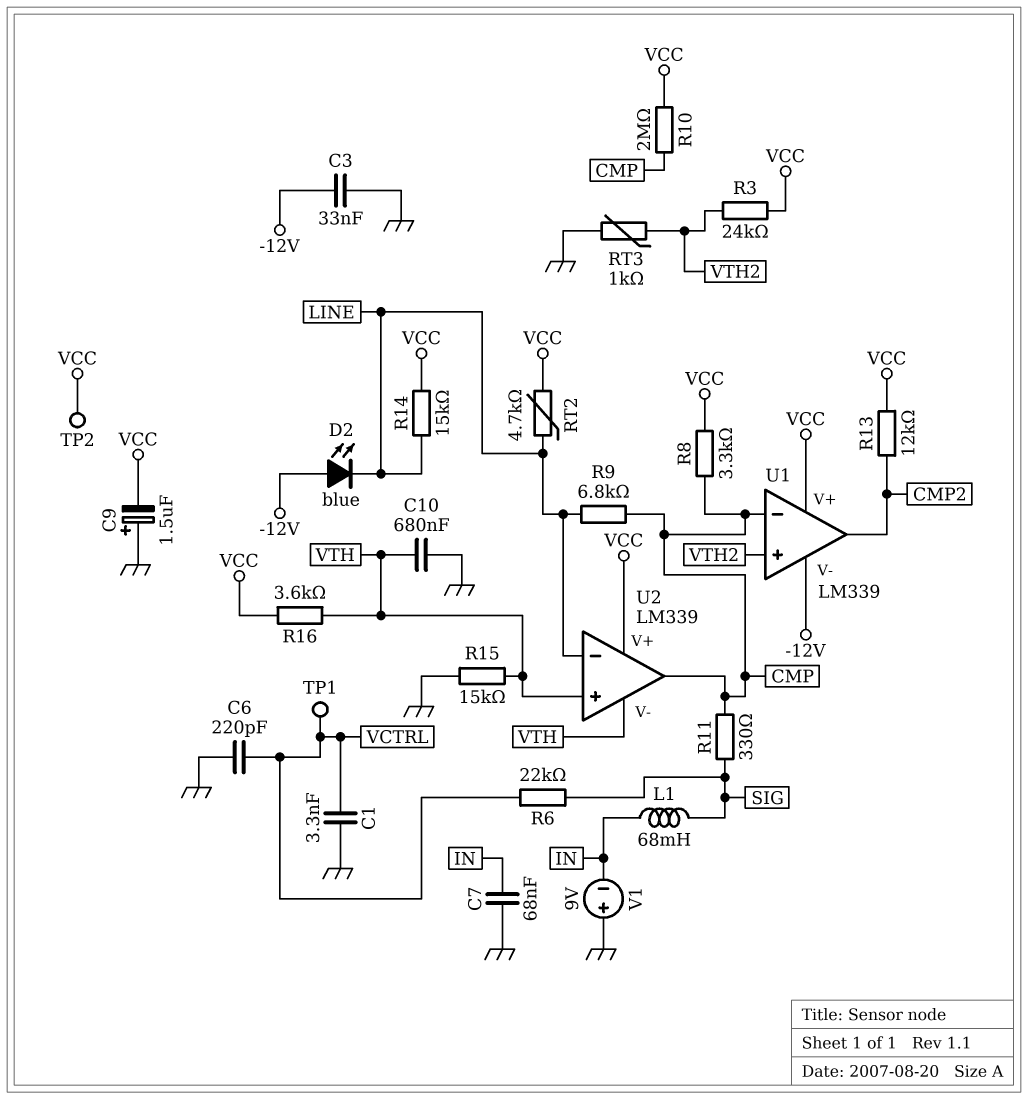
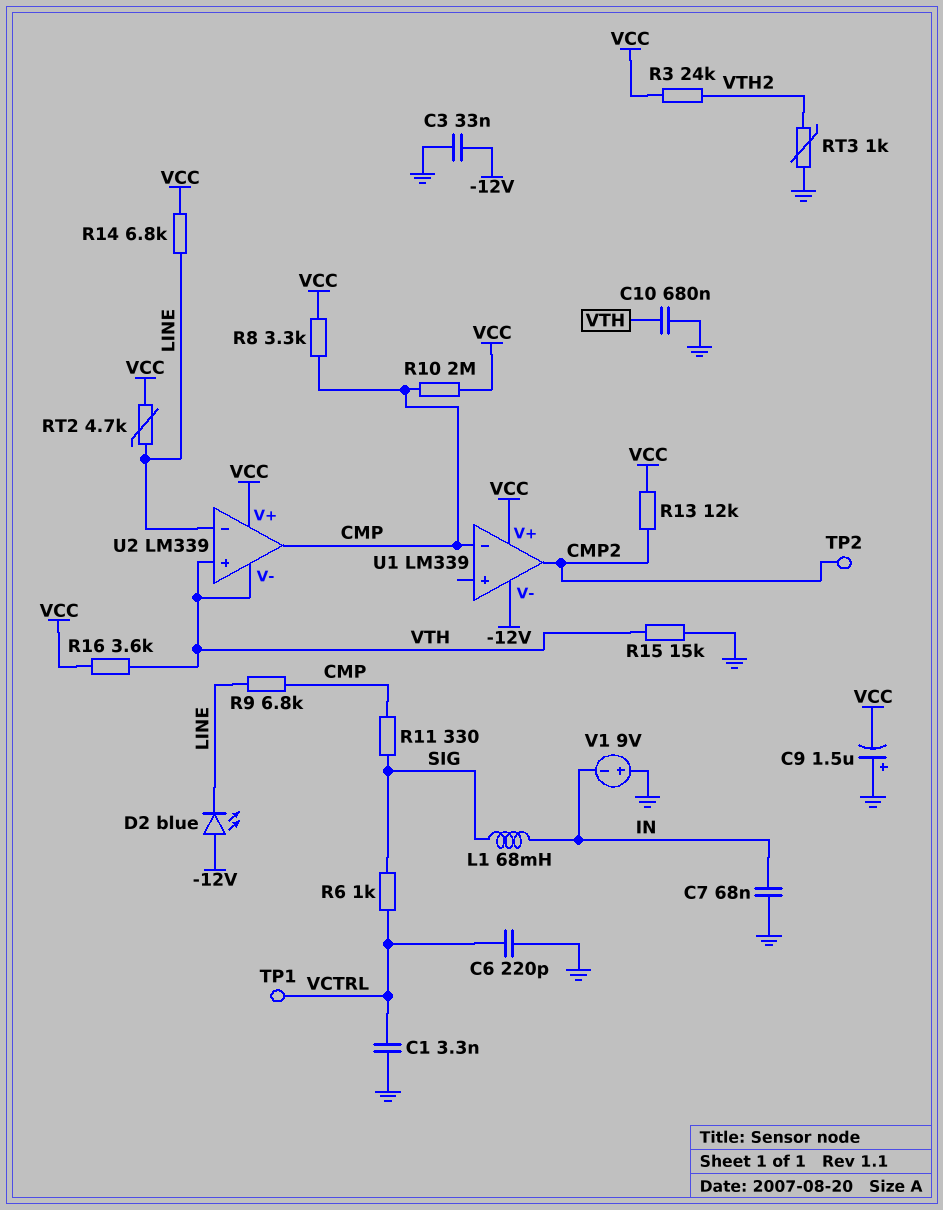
R6: 22k (SIG, VCTRL) -> 1k (SIG, VCTRL)
R14: 15k (LINE, VCC) -> 6.8k (LINE, VCC)
TP2: test point (VCC) -> test point (CMP2)
U1 pin in+: VTH2 -> none

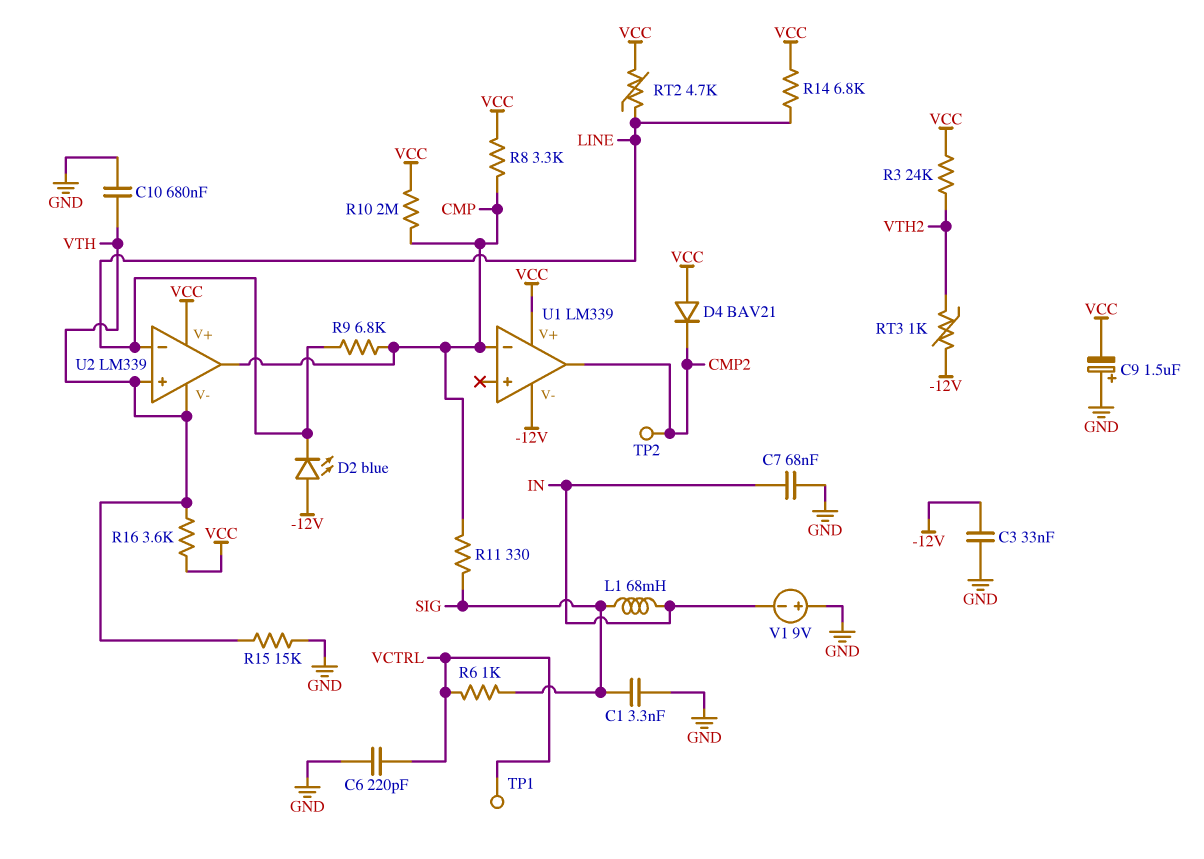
C1: 3.3nF (GND, VCTRL) -> 3.3nF (GND, SIG)
D4: none -> diode BAV21 (A VCC, K CMP2)
R13: 12k (CMP2, VCC) -> none
RT3: 1k (GND, VTH2) -> 1k (-12V, VTH2)

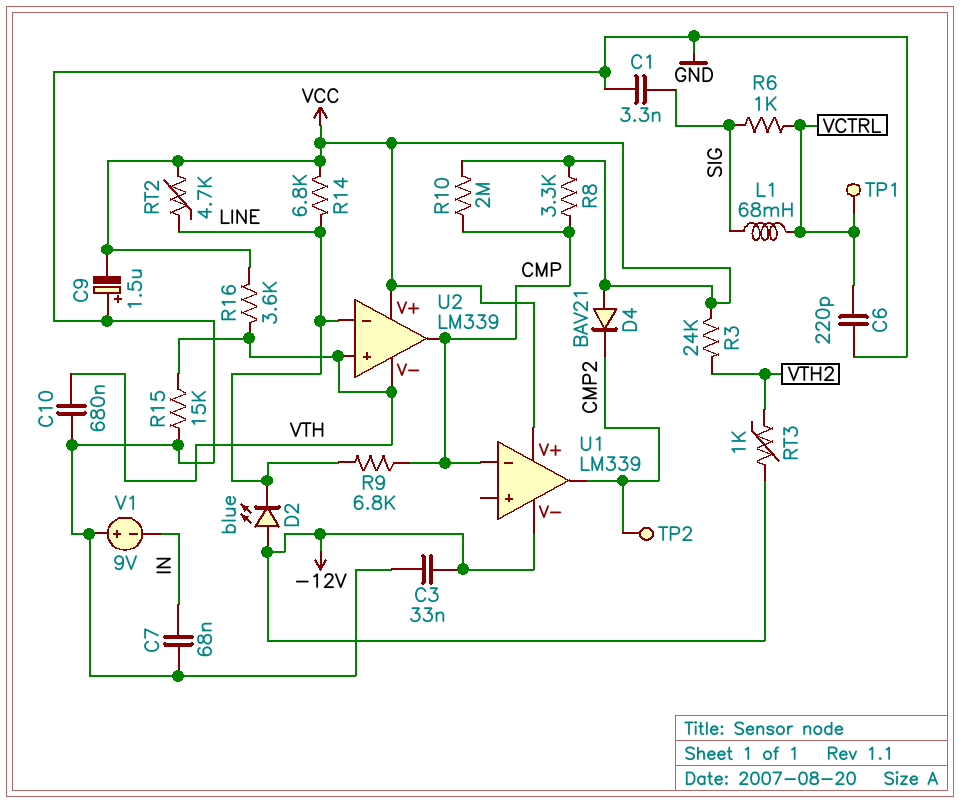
L1: 68mH (IN, SIG) -> 68mH (SIG, VCTRL)
R11: 330 (CMP, SIG) -> none

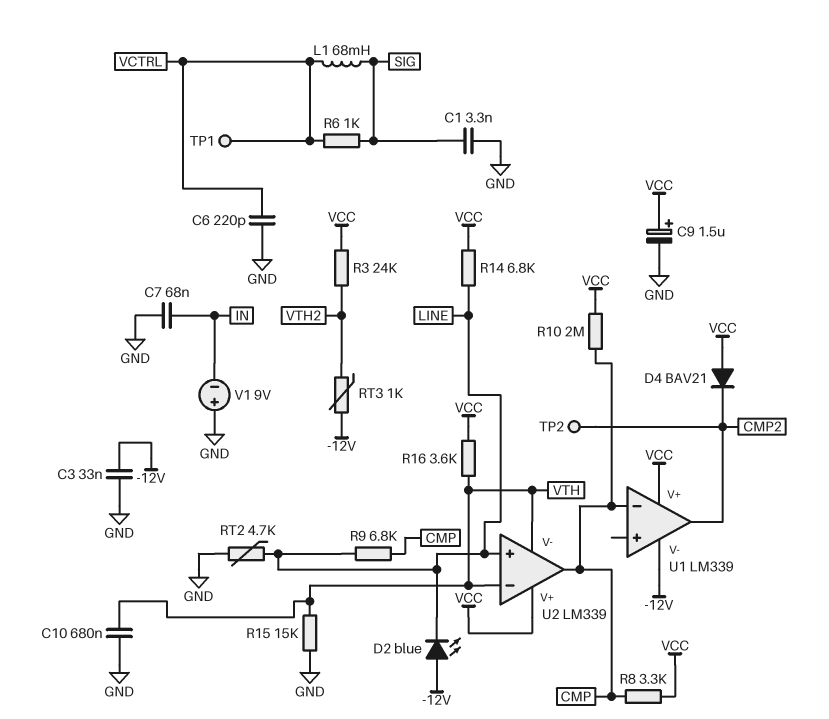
C9: 1.5uF (plus GND, minus VCC) -> 1.5uF (plus VCC, minus GND)
RT2: 4.7k (LINE, VCC) -> 4.7k (GND, LINE)
U2 pin in+: VTH -> LINE
U2 pin in-: LINE -> VTH

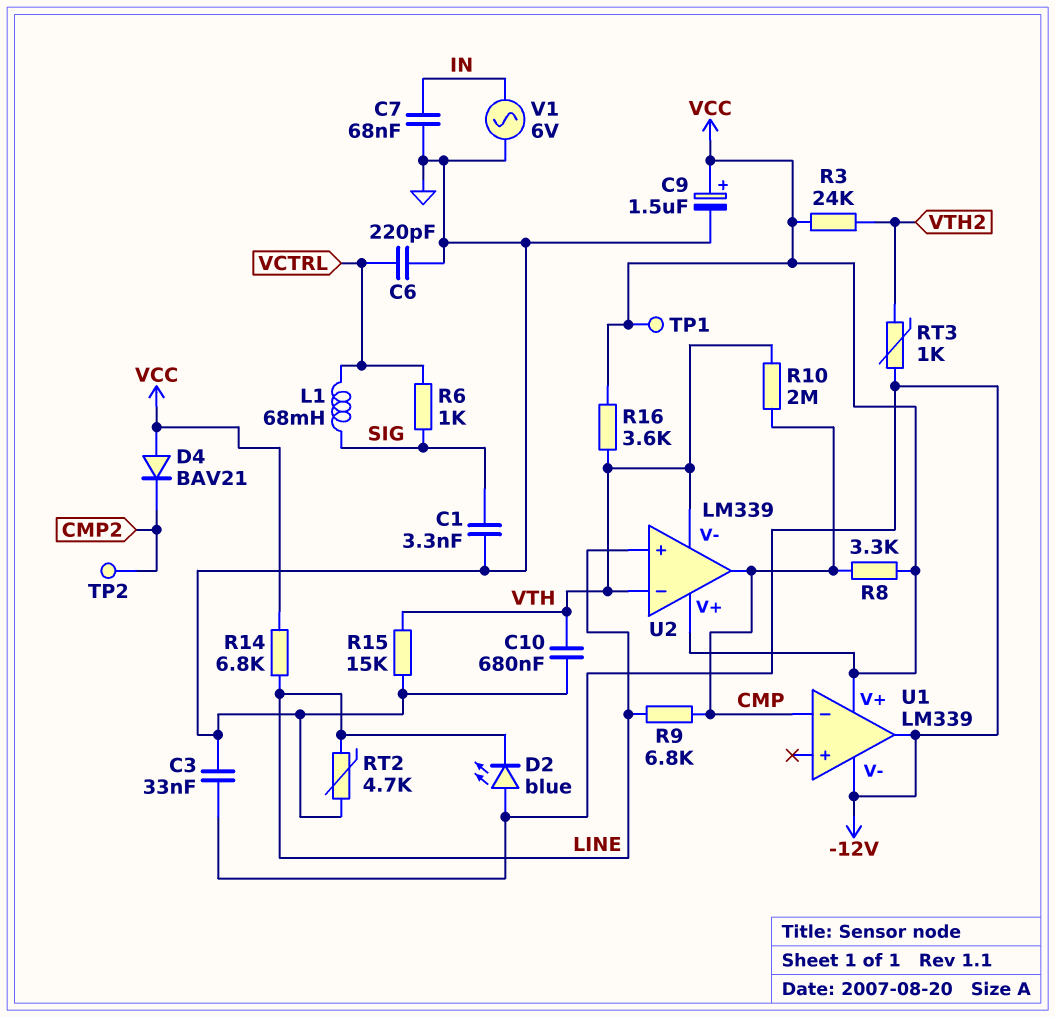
R10: 2M (CMP, VCC) -> 2M (CMP, VTH)
TP1: test point (VCTRL) -> test point (VCC)
U1 pin out: CMP2 -> -12V
V1: 9V (plus GND, minus IN) -> AC 6V (GND, IN)

